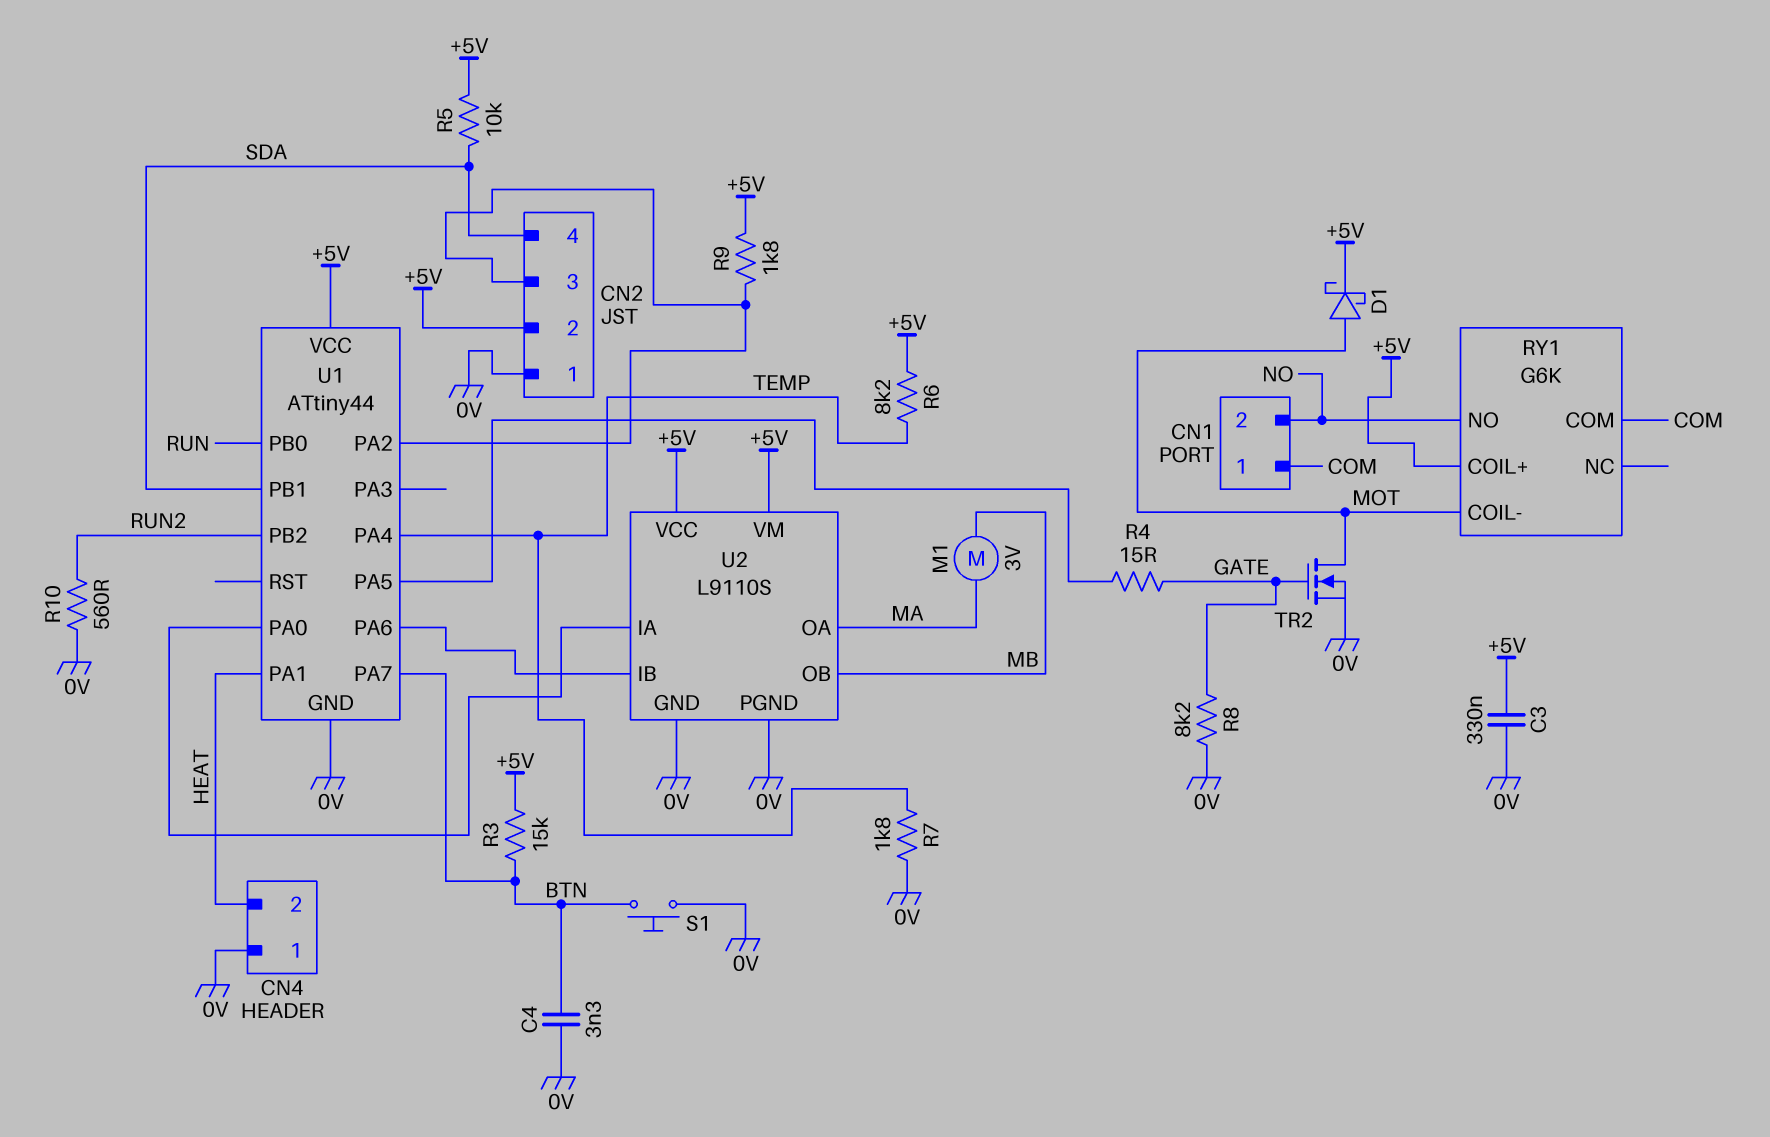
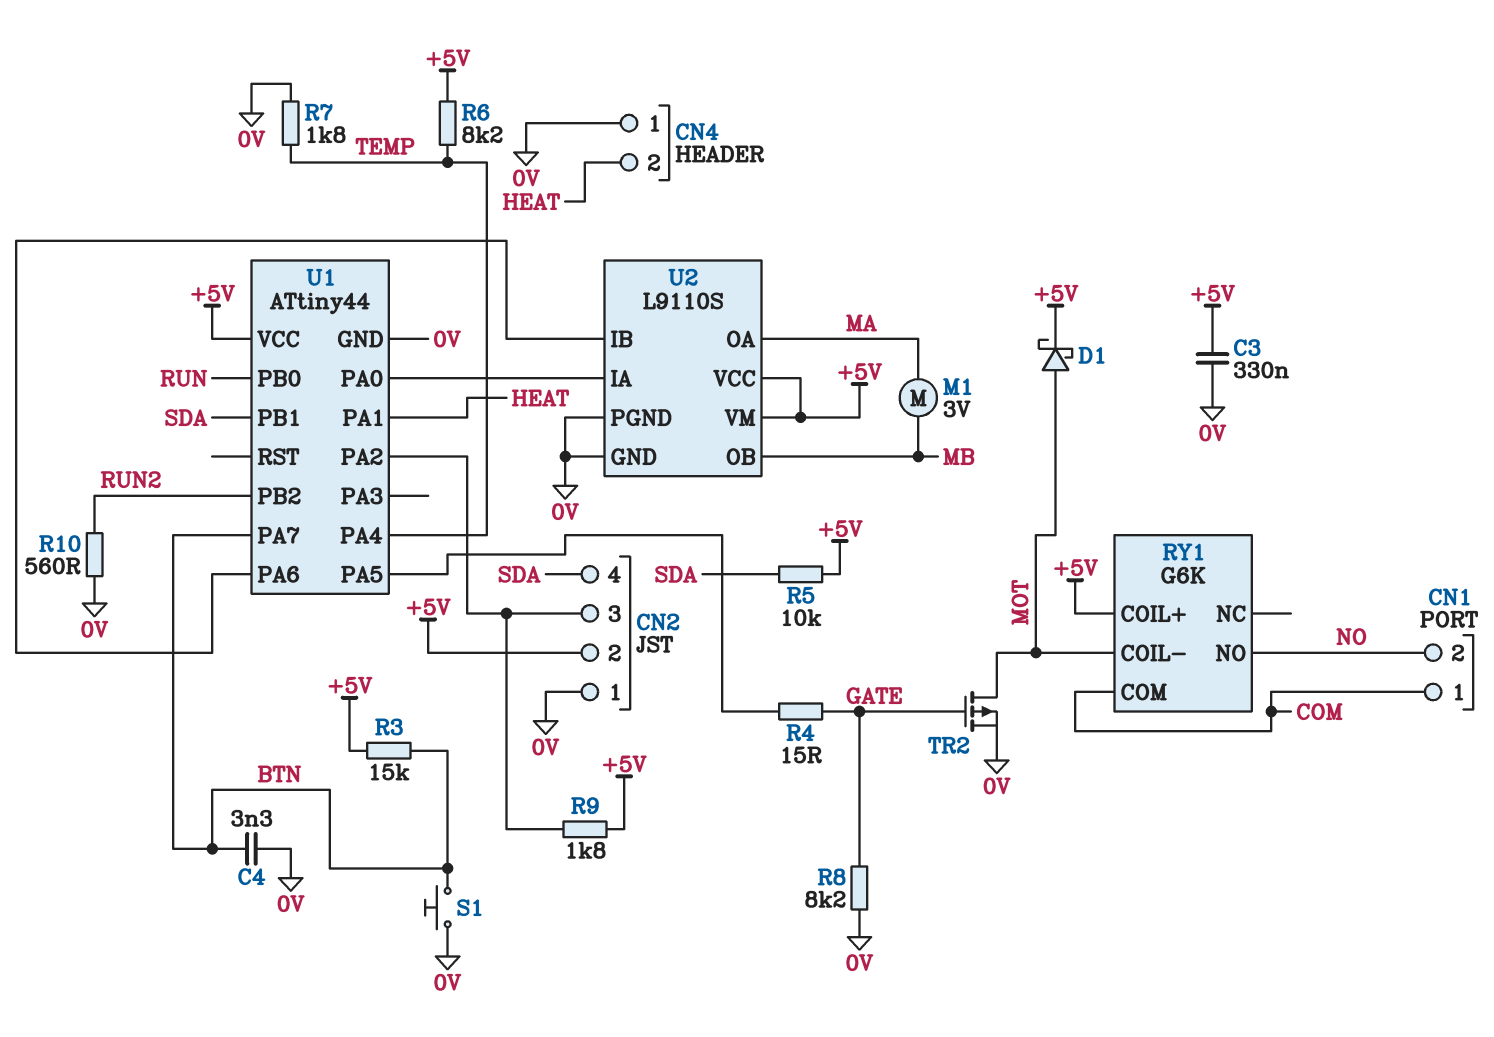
TR2: NMOS (G GATE, D MOT, S 0V) -> PMOS (G GATE, D MOT, S 0V)

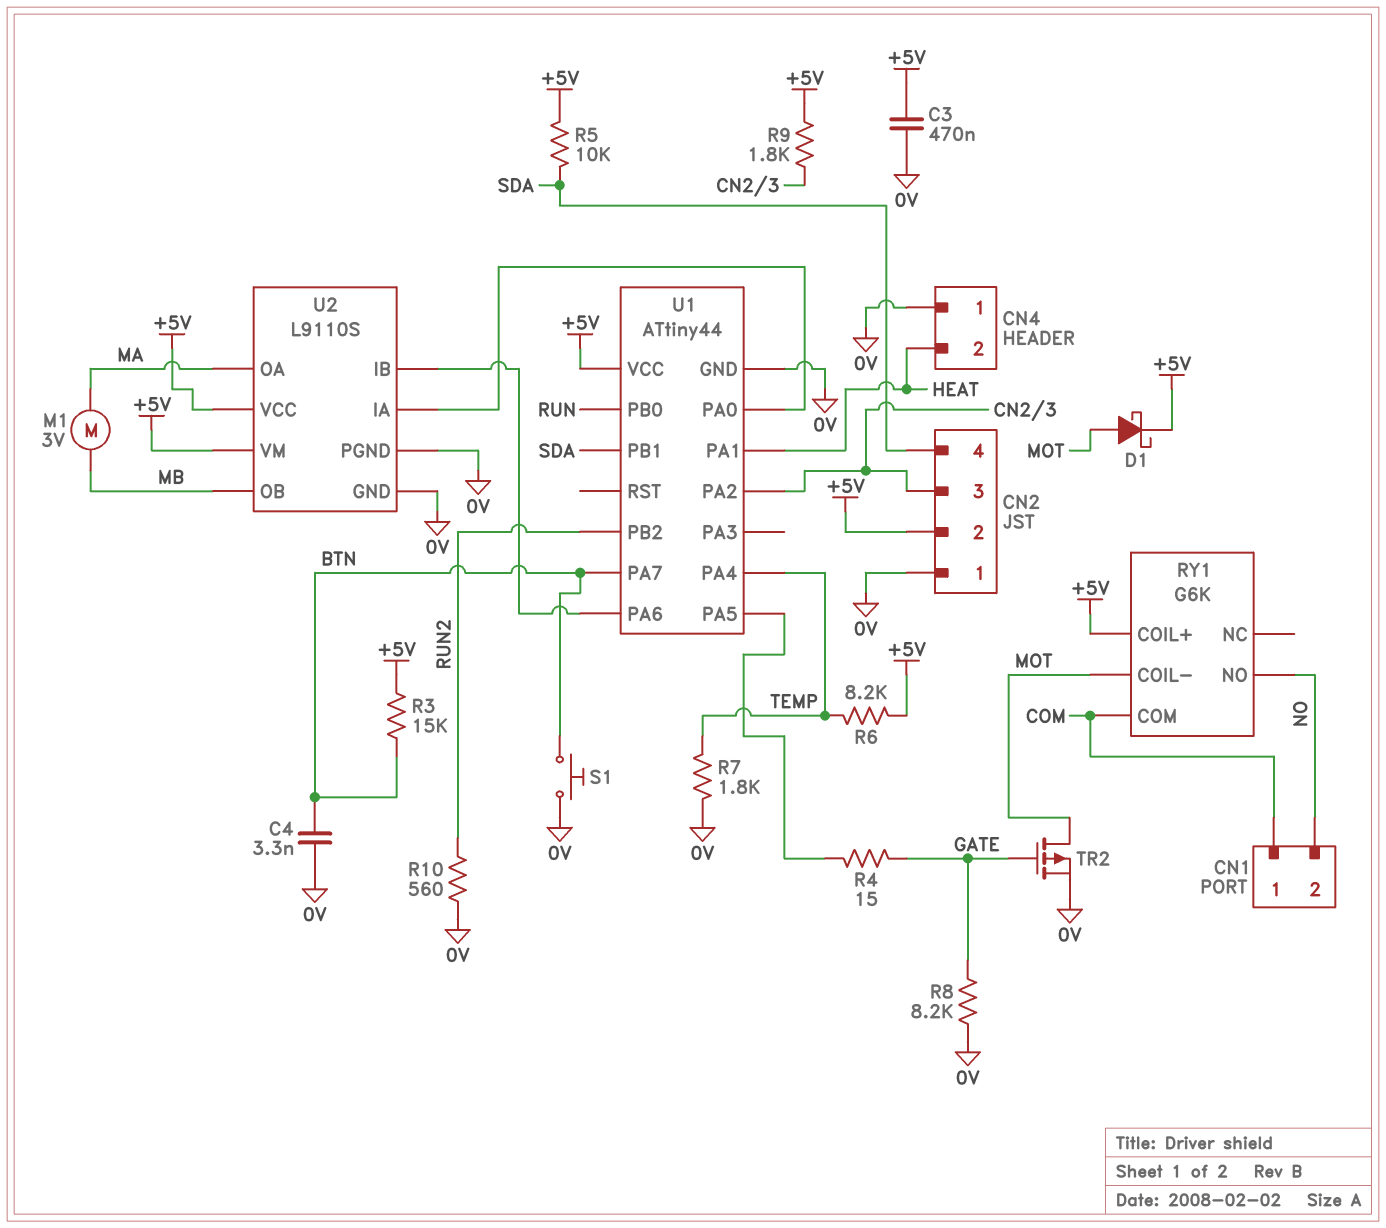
C3: 330nF (+5V, 0V) -> 470nF (+5V, 0V)

